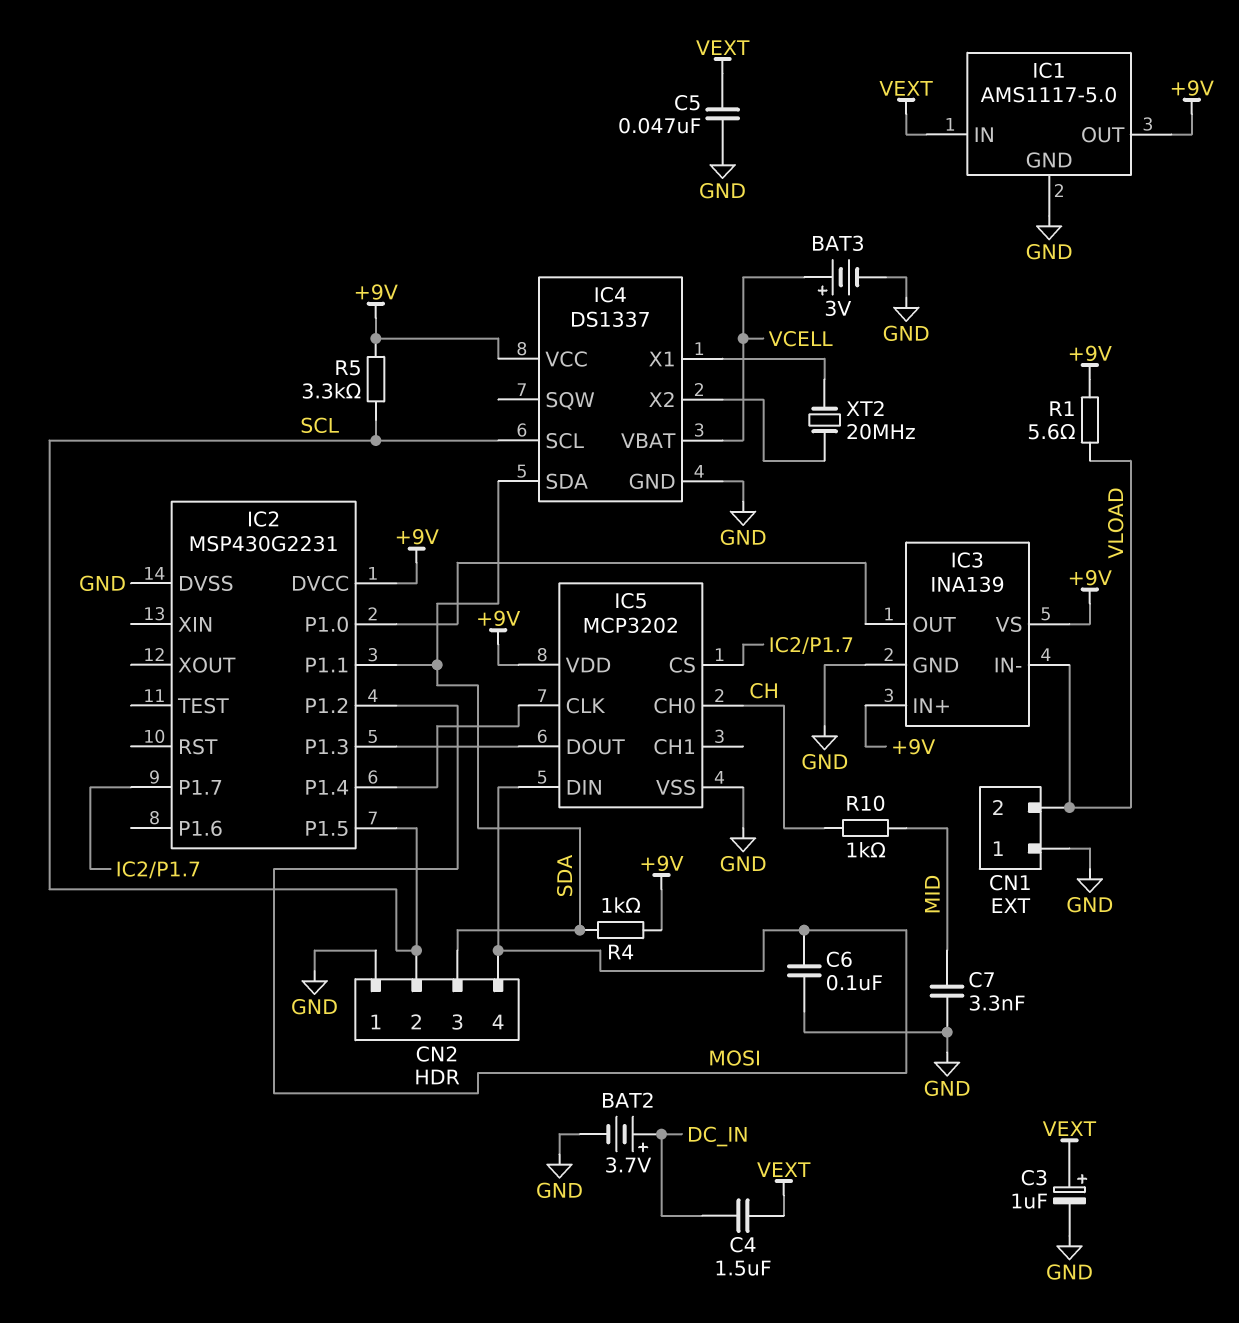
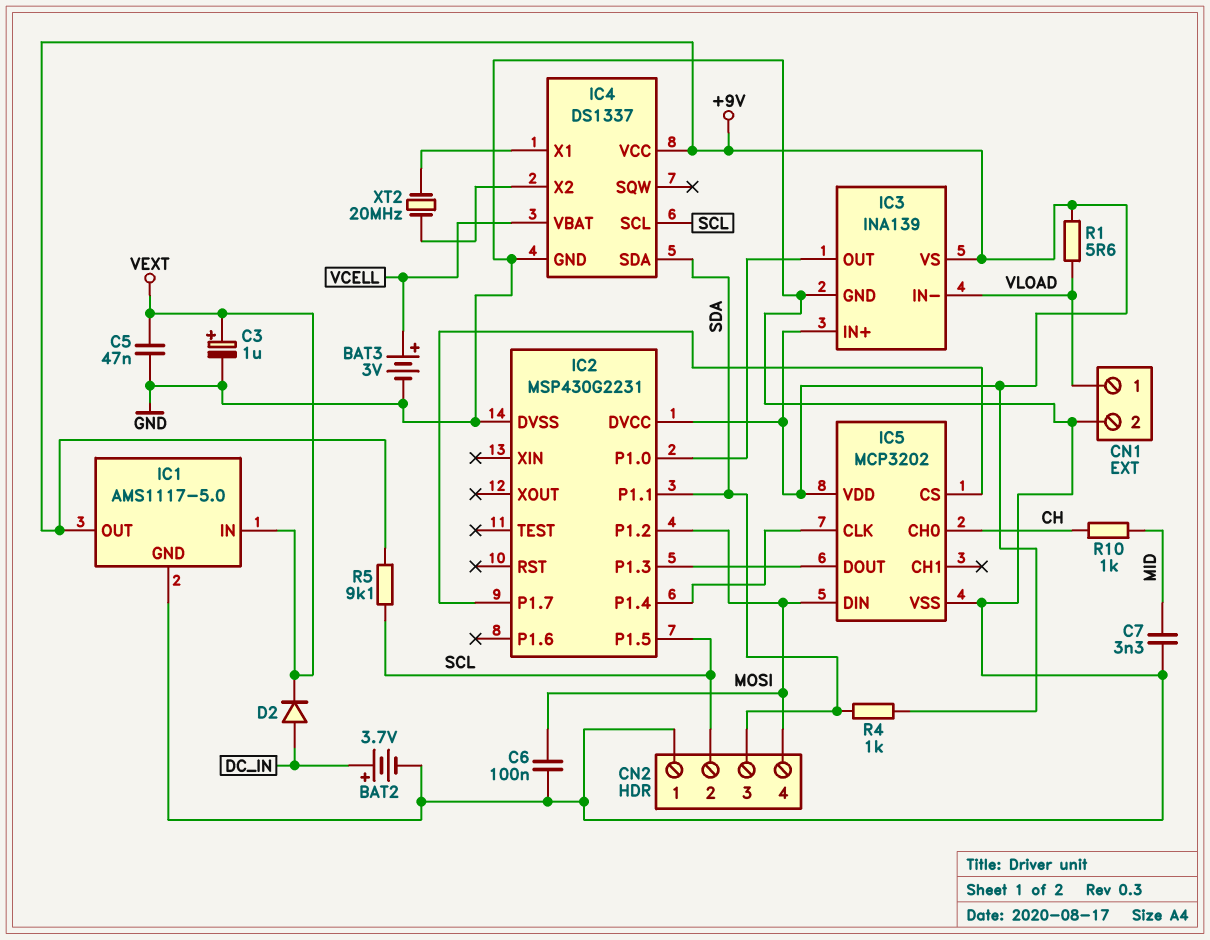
C4: 1.5uF (DC_IN, VEXT) -> none
CN1 pin 1: GND -> VLOAD
CN1 pin 2: VLOAD -> GND
D2: none -> diode (A DC_IN, K VEXT)
R5: 3.3k (+9V, SCL) -> 9.1k (+9V, SCL)

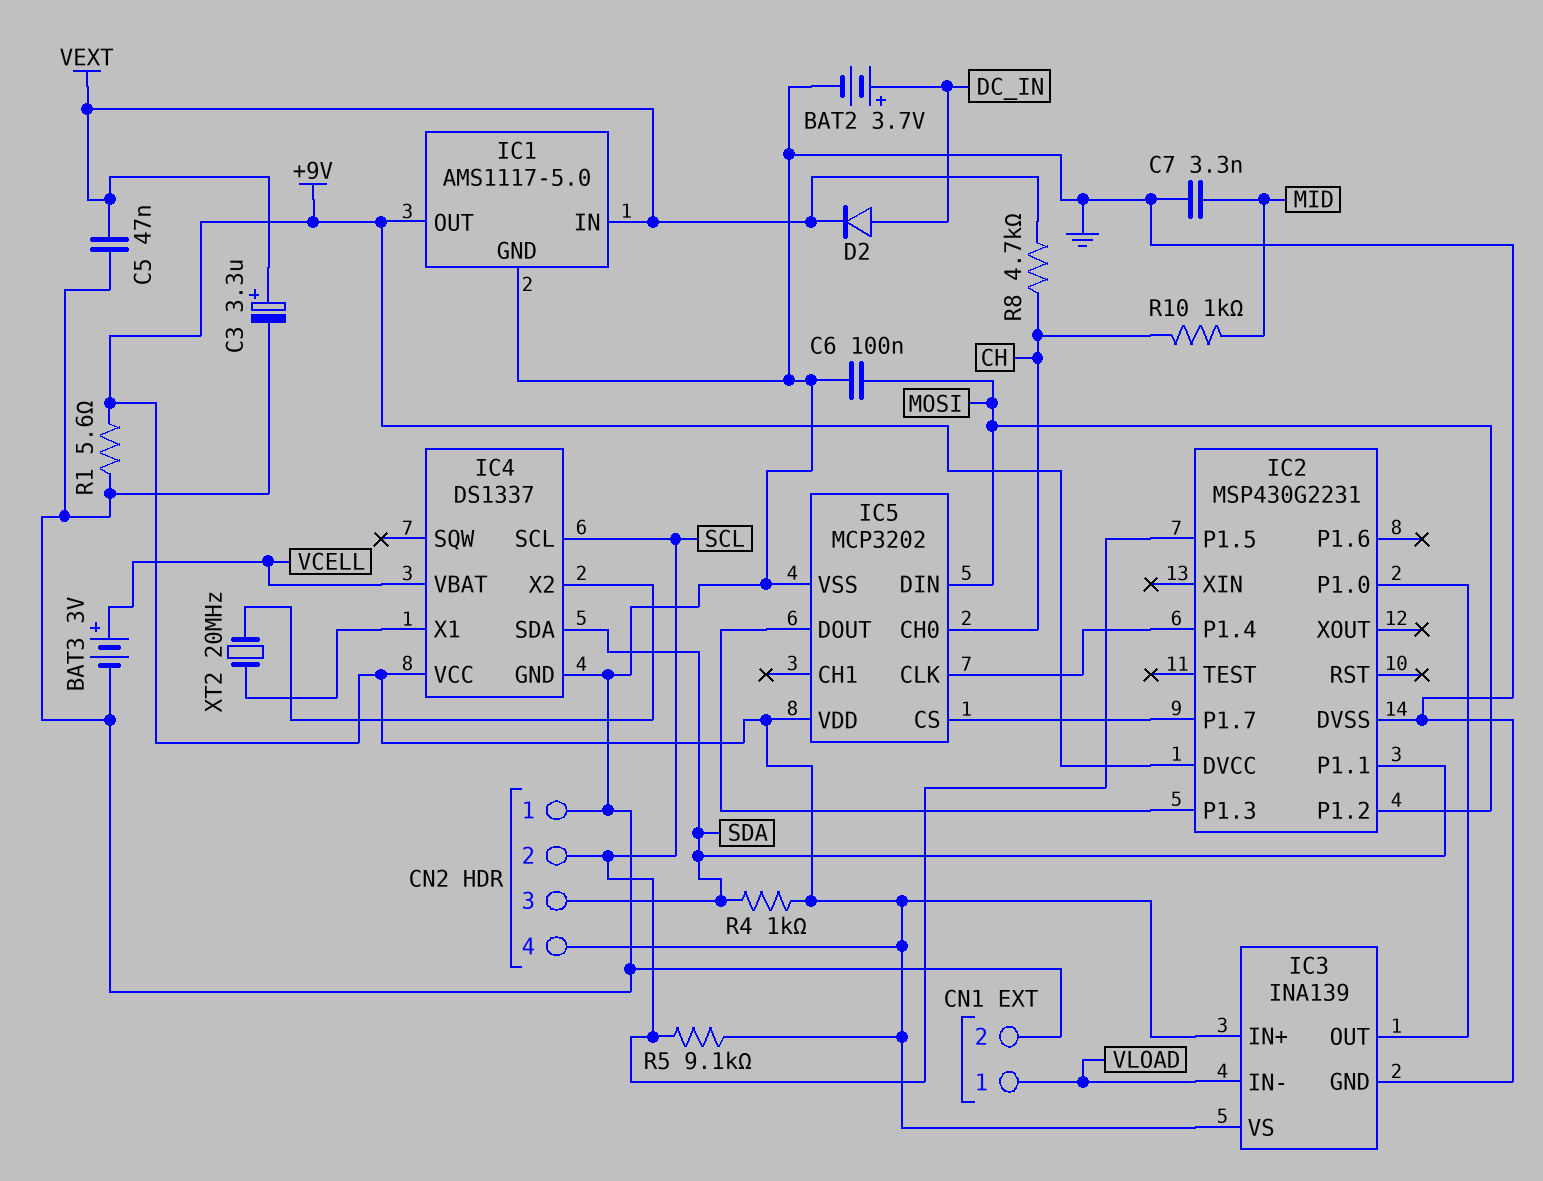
C3: 1uF (plus VEXT, minus GND) -> 3.3uF (plus VEXT, minus GND)
CN2 pin 4: MOSI -> +9V
R1: 5.6 (+9V, VLOAD) -> 5.6 (+9V, GND)
R8: none -> 4.7k (CH, VEXT)

